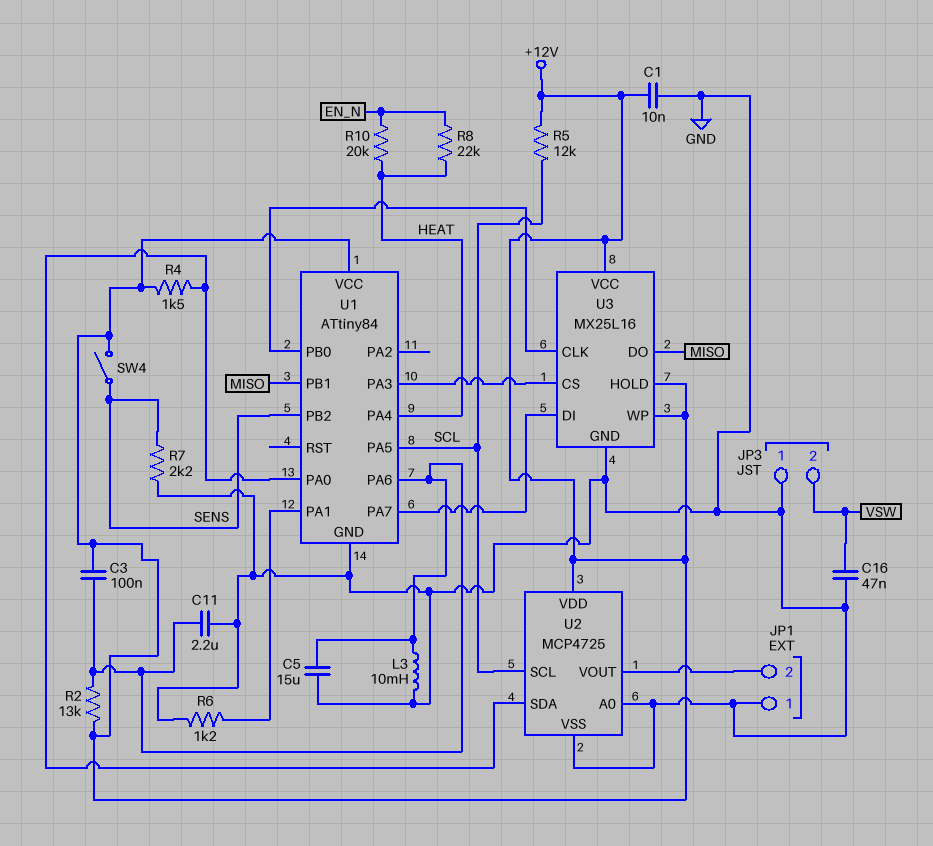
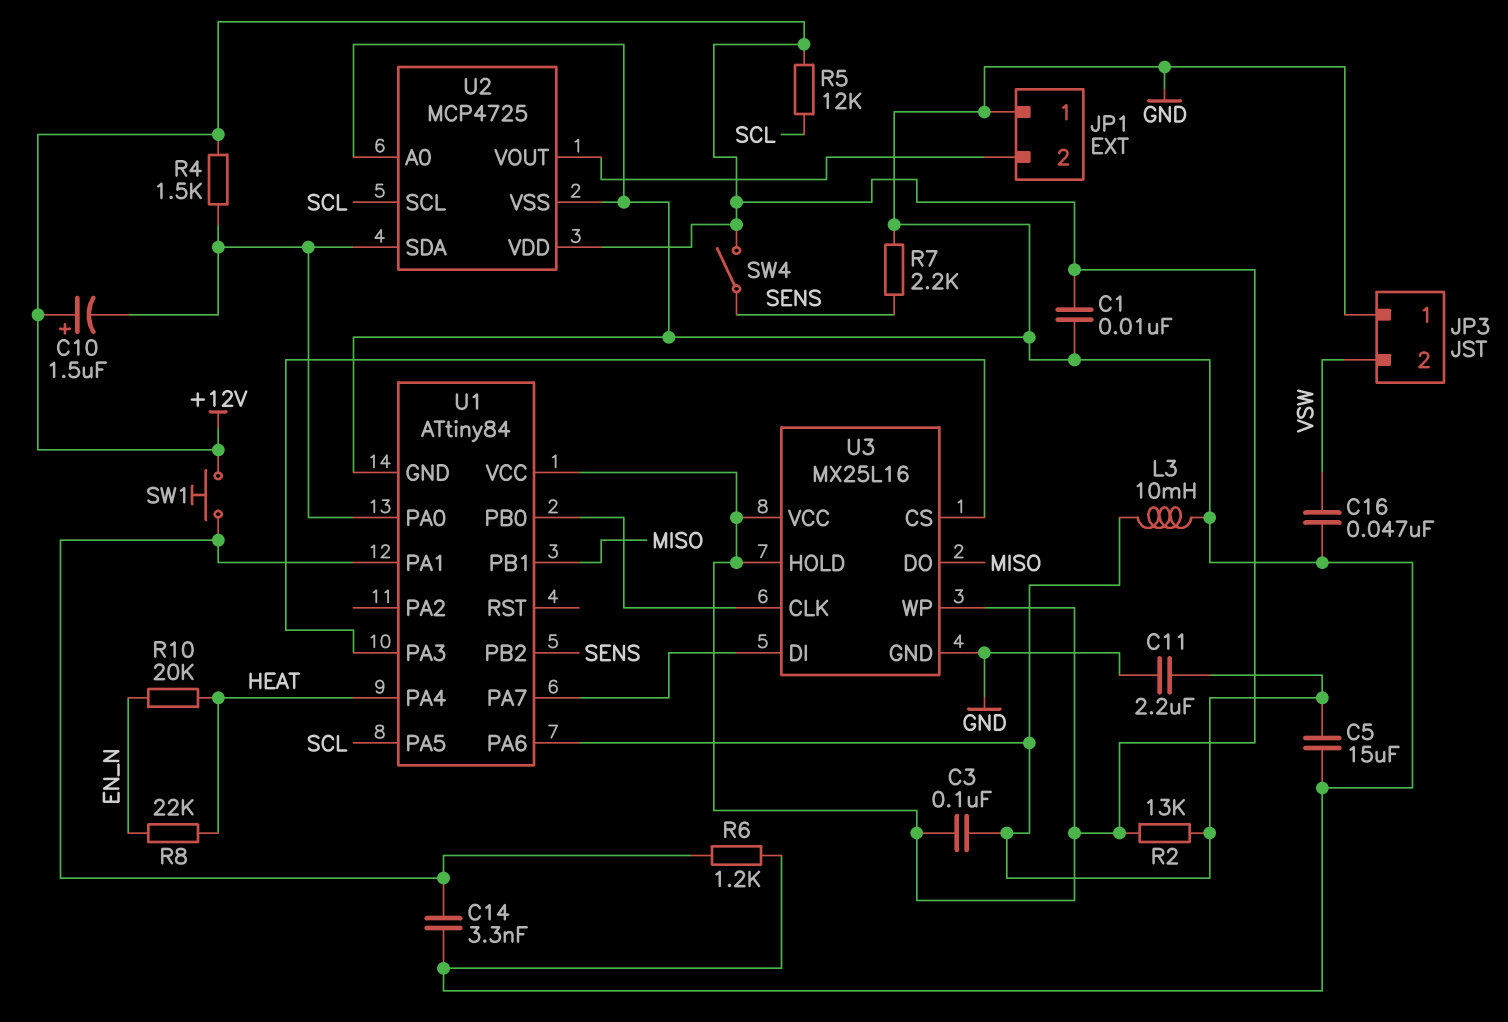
C10: none -> 1.5uF (plus +12V, minus U1/PA0)
C14: none -> 3.3nF (GND, U1/PA1)
SW1: none -> button (+12V, U1/PA1)

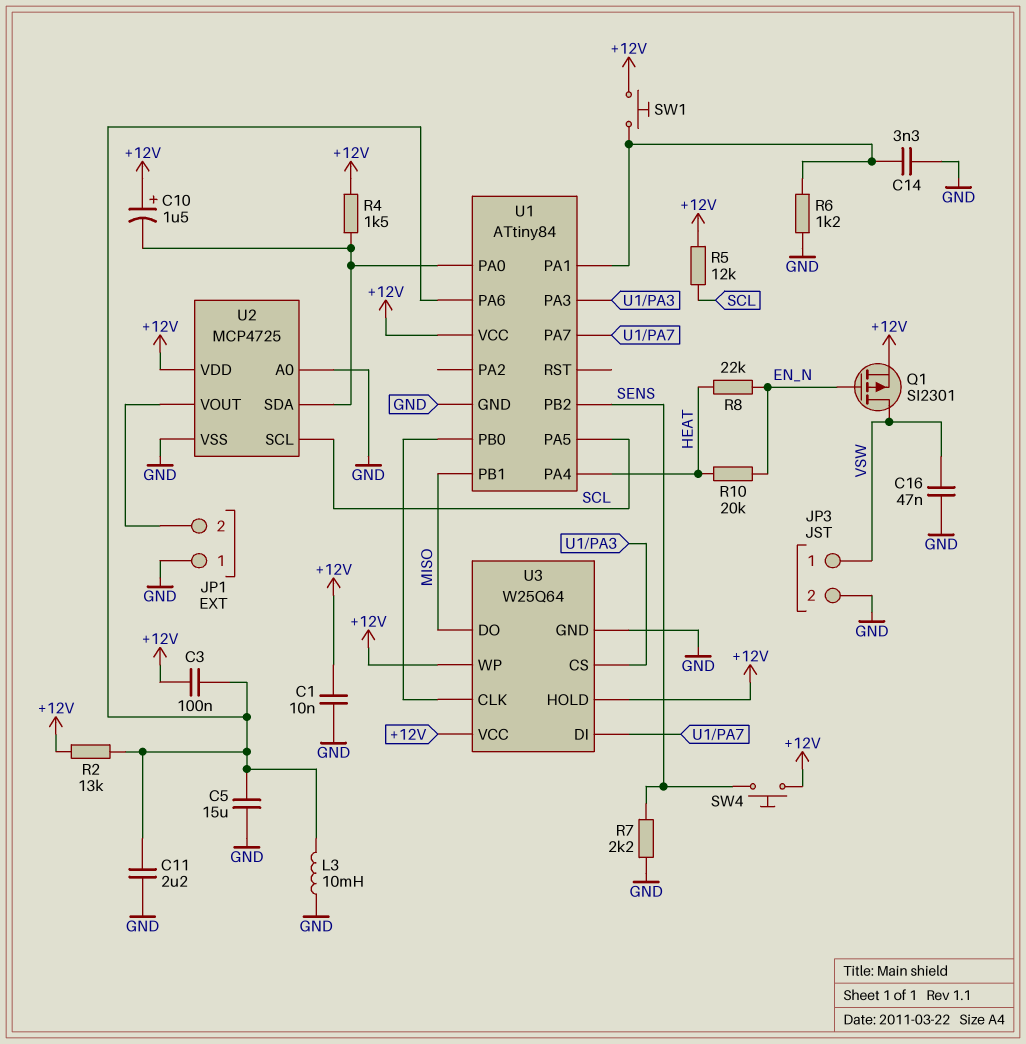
JP3 pin 1: GND -> VSW
JP3 pin 2: VSW -> GND
Q1: none -> PMOS SI2301 (G EN_N, D VSW, S +12V)
SW4: switch (+12V, SENS) -> button (+12V, SENS)
U3: MX25L16 -> W25Q64

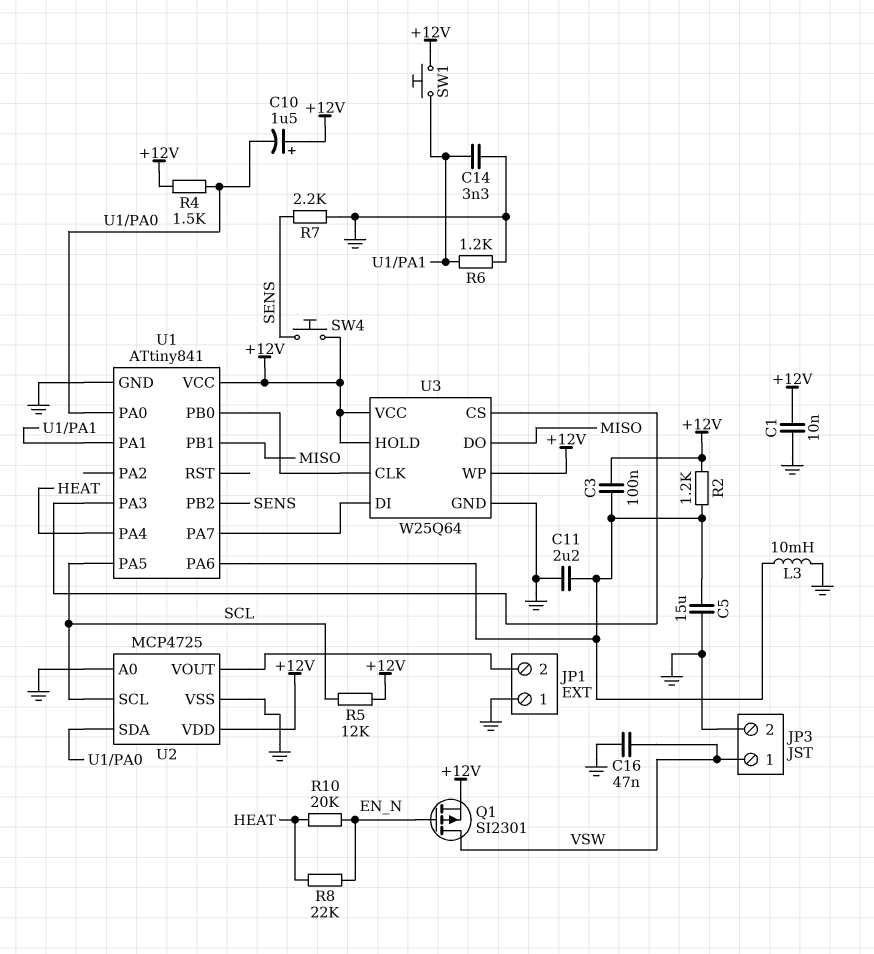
R2: 13k (+12V, U1/PA6) -> 1.2k (+12V, U1/PA6)
U1: ATtiny84 -> ATtiny841

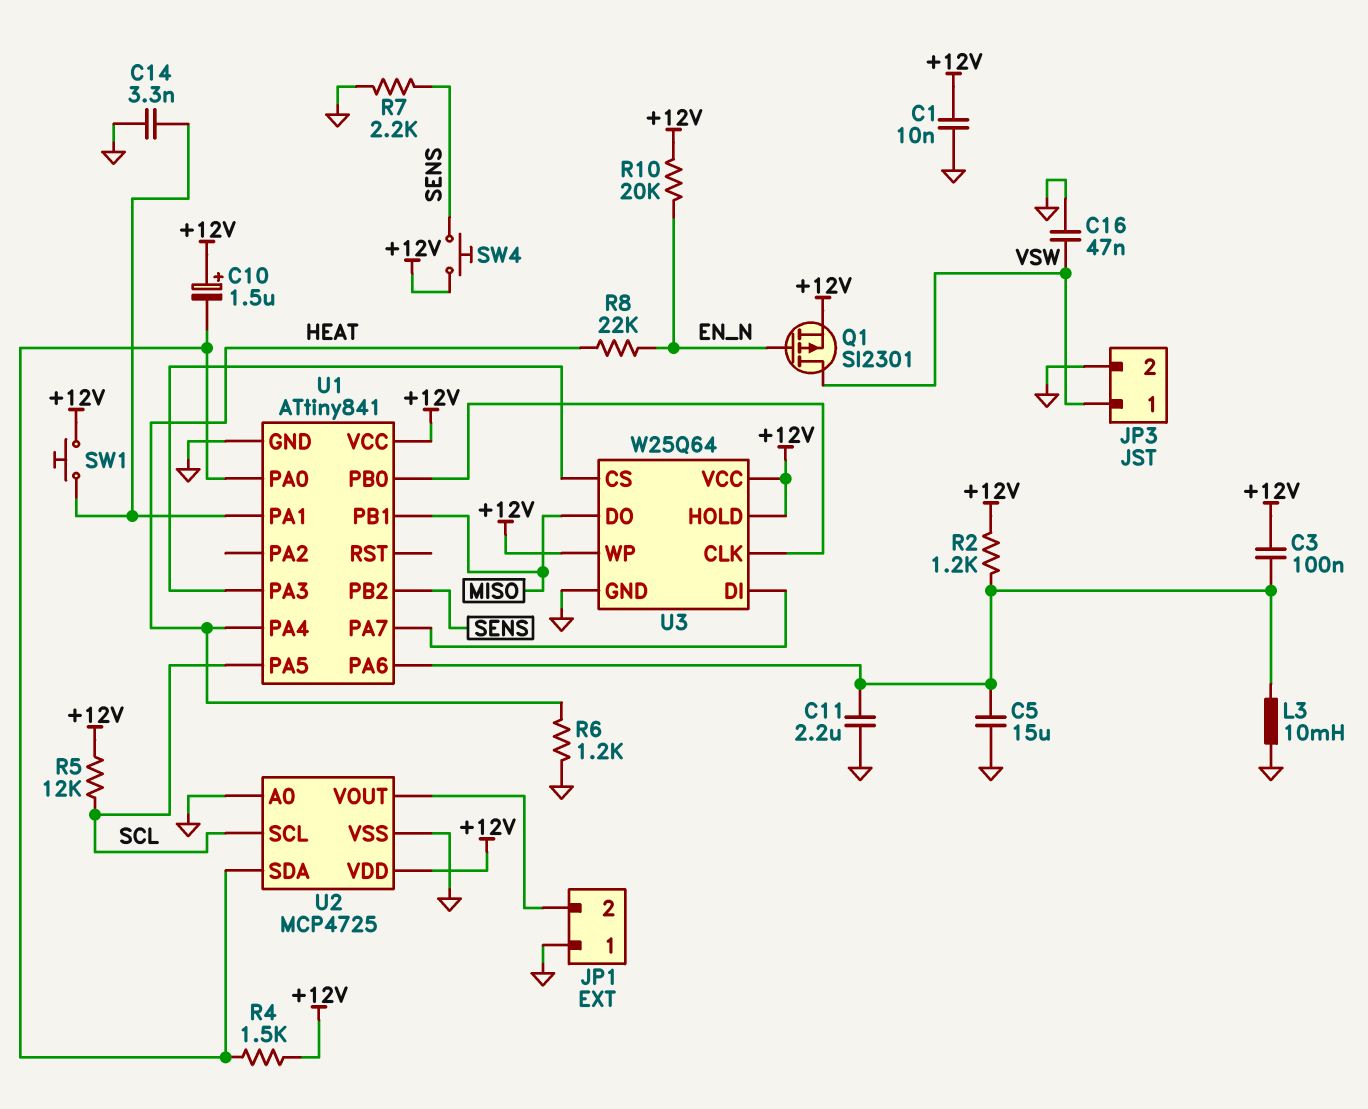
R6: 1.2k (GND, U1/PA1) -> 1.2k (GND, HEAT)
R10: 20k (EN_N, HEAT) -> 20k (+12V, EN_N)

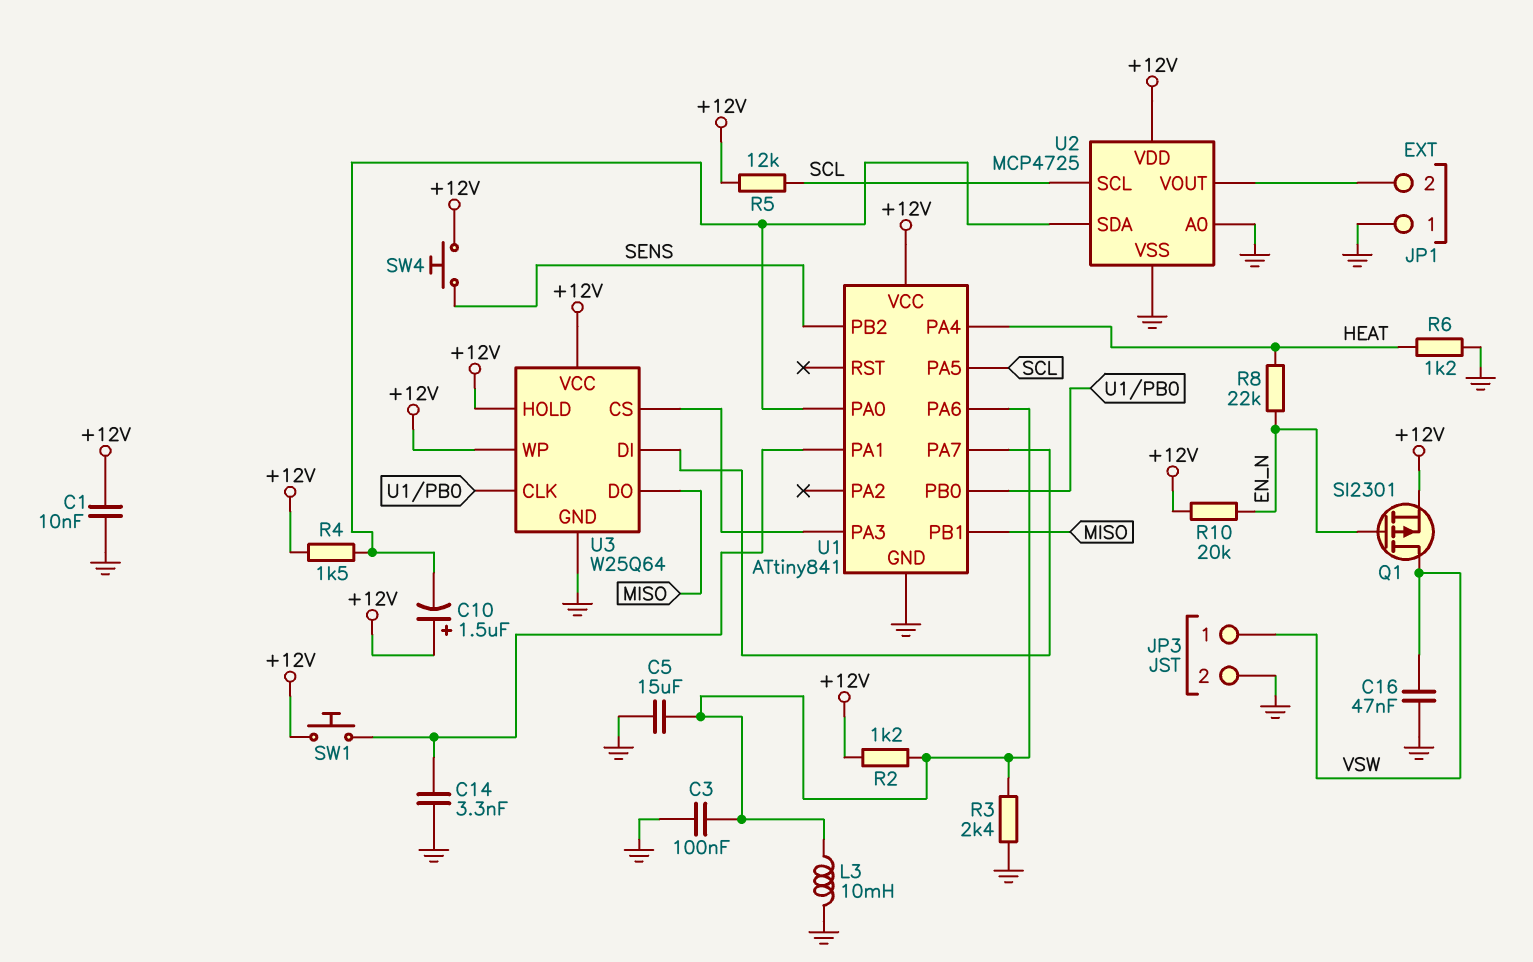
C3: 100nF (+12V, U1/PA6) -> 100nF (GND, U1/PA6)
C11: 2.2uF (GND, U1/PA6) -> none
R3: none -> 2.4k (GND, U1/PA6)
R7: 2.2k (GND, SENS) -> none

